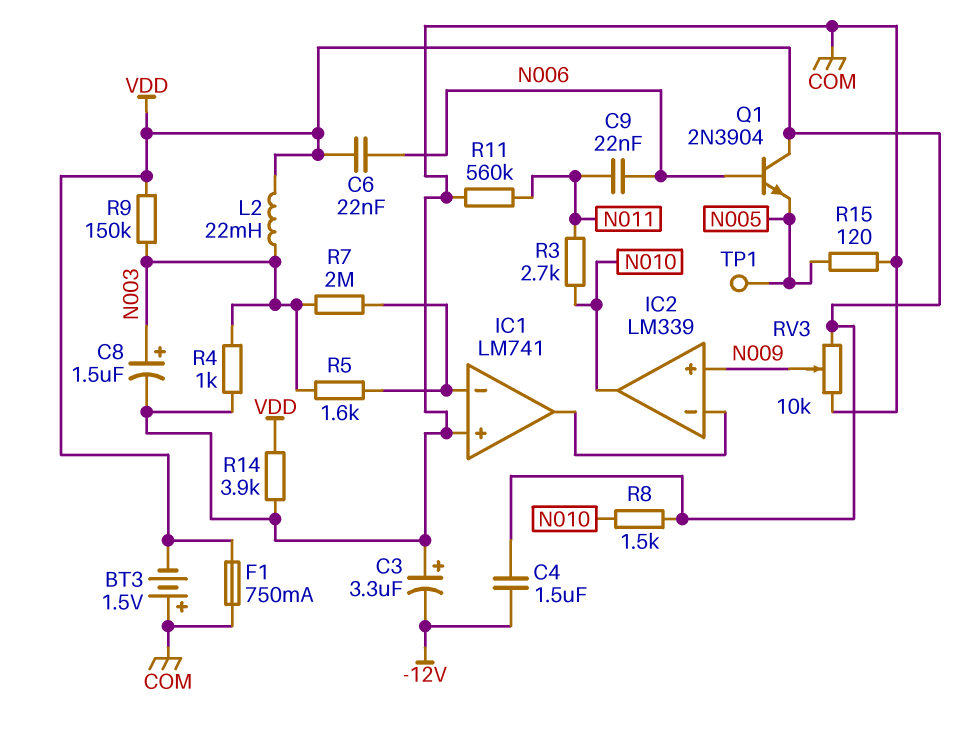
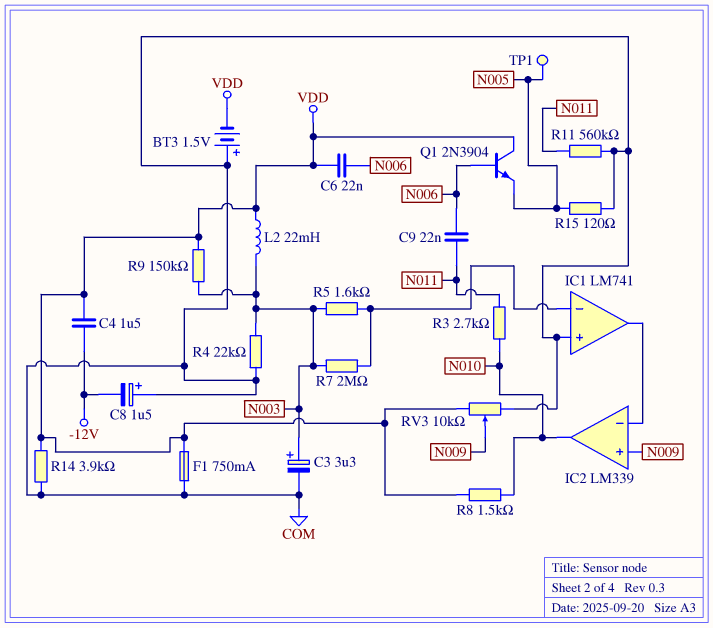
C3: 3.3uF (plus COM, minus -12V) -> 3.3uF (plus N003, minus COM)
C8: 1.5uF (plus N003, minus COM) -> 1.5uF (plus COM, minus -12V)
R4: 1k (COM, N003) -> 22k (COM, N003)

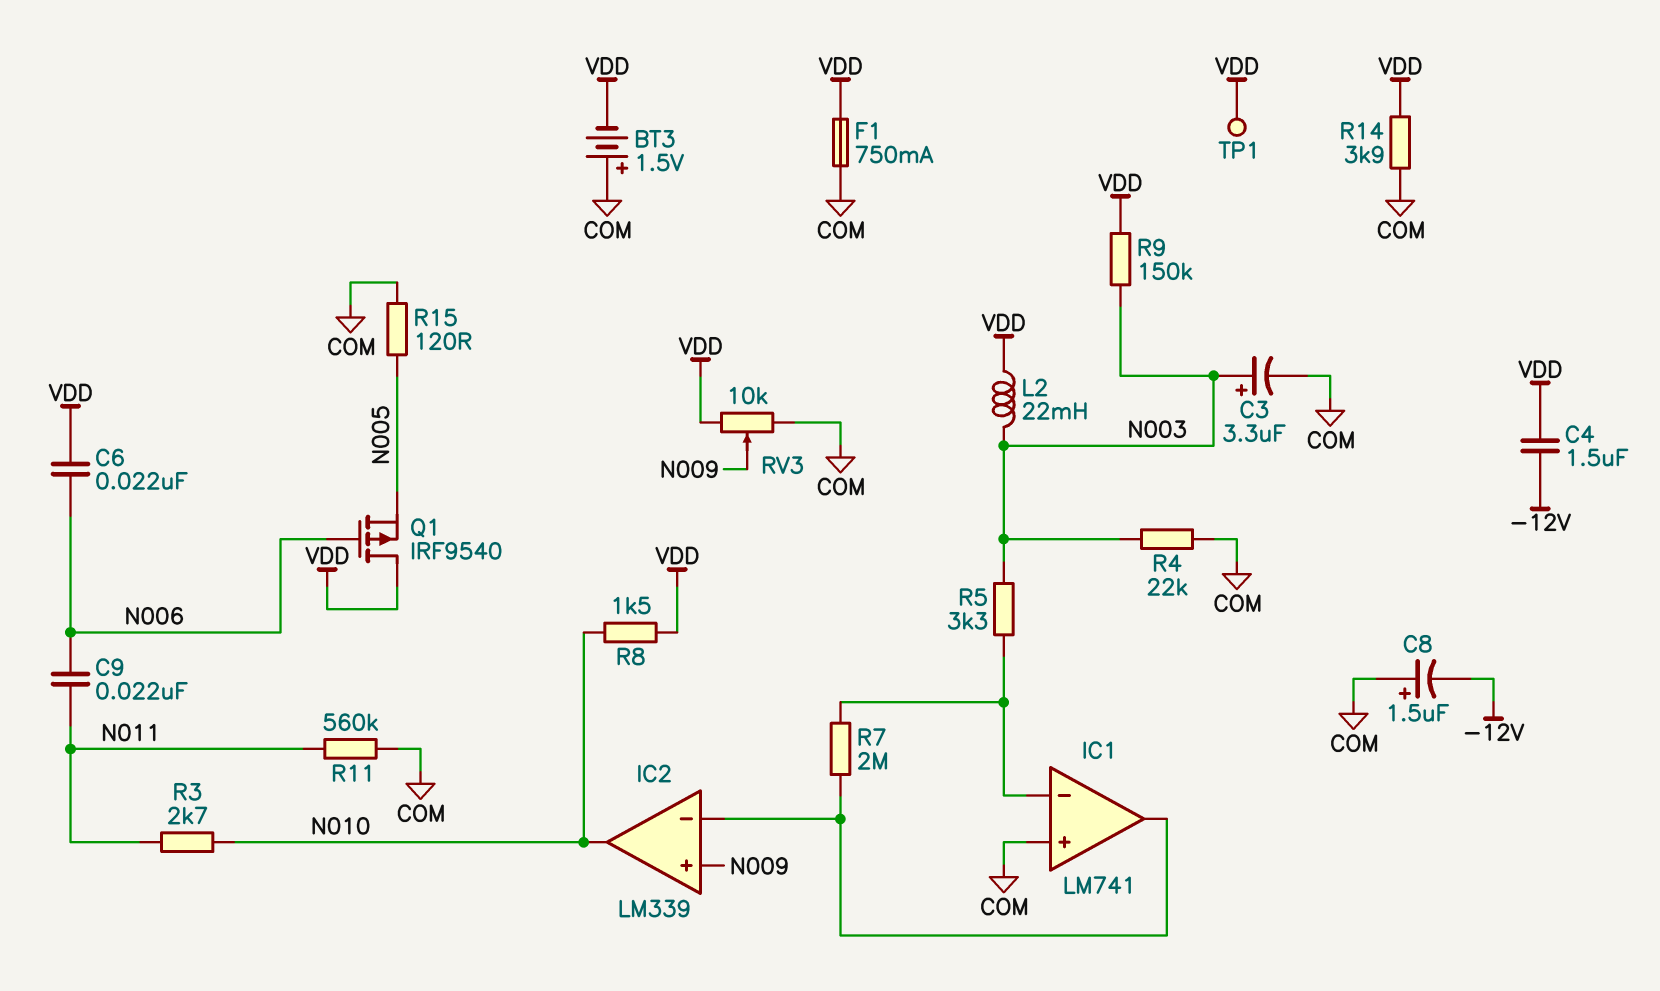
Q1: NPN 2N3904 (B N006, C VDD, E N005) -> PMOS IRF9540 (G N006, D VDD, S N005)
R5: 1.6k (IC1/in-, N003) -> 3.3k (IC1/in-, N003)
R7: 2M (IC1/in-, N003) -> 2M (IC1/in-, IC1/out)
TP1: test point (N005) -> test point (VDD)

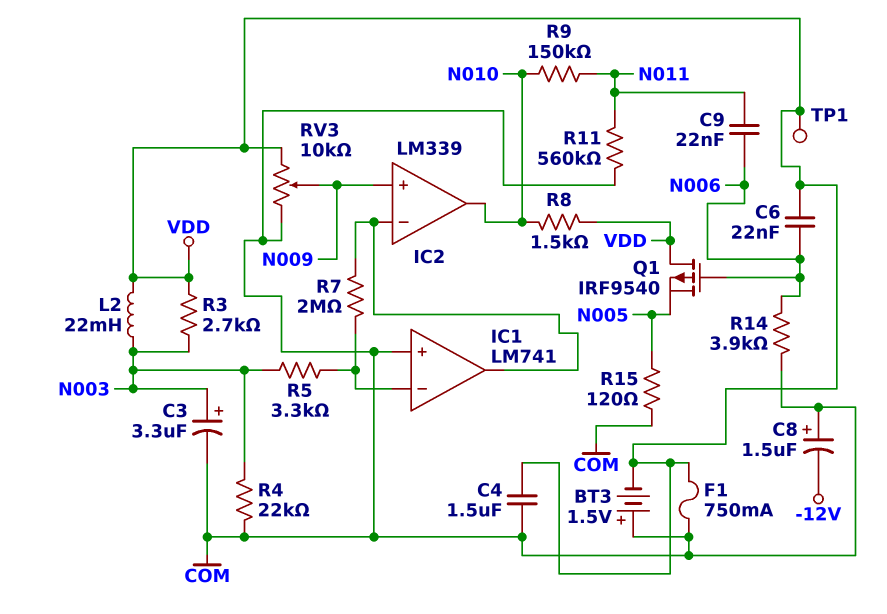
C4: 1.5uF (-12V, VDD) -> 1.5uF (COM, VDD)
R3: 2.7k (N010, N011) -> 2.7k (N003, VDD)
R9: 150k (N003, VDD) -> 150k (N010, N011)
R14: 3.9k (COM, VDD) -> 3.9k (COM, N006)

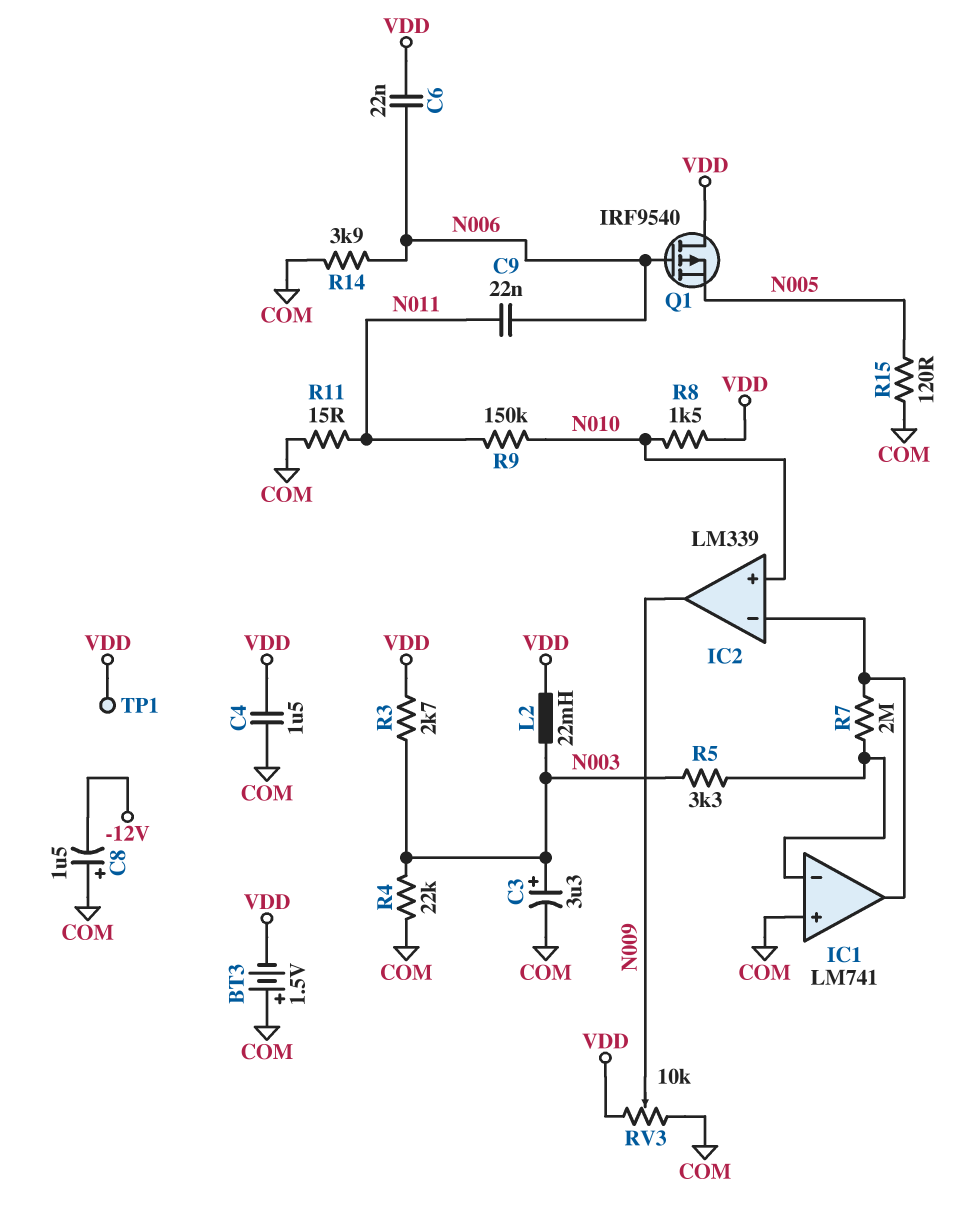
F1: 750mA (COM, VDD) -> none
IC2 pin in+: N009 -> N010
IC2 pin out: N010 -> N009
R11: 560k (COM, N011) -> 15 (COM, N011)

